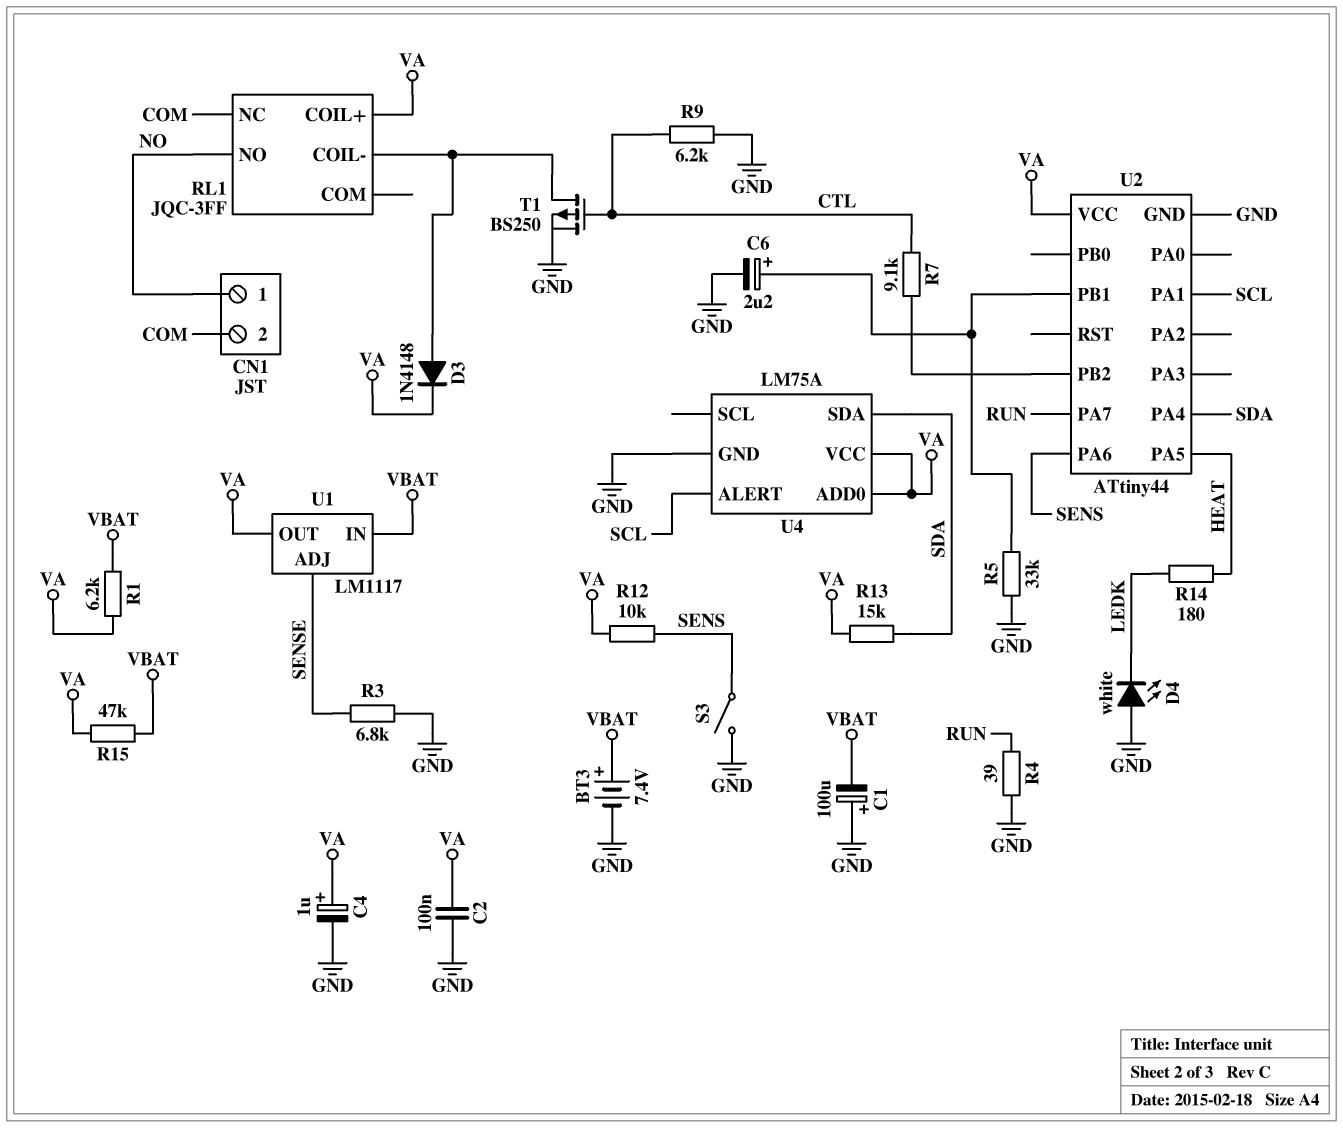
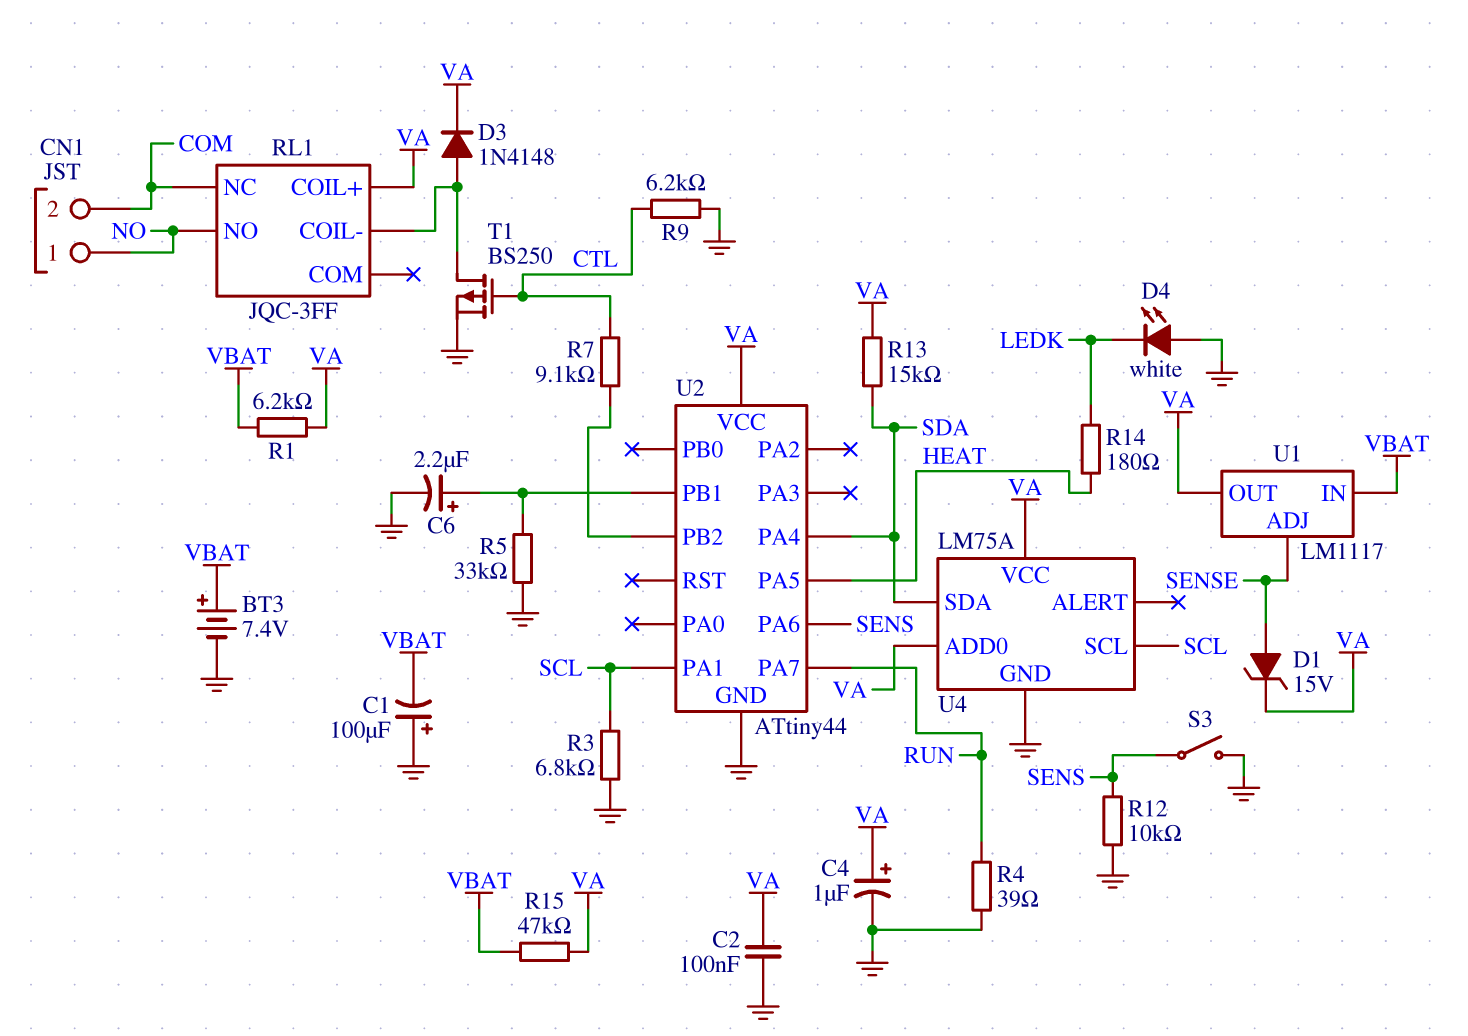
D1: none -> zener 15V (A SENSE, K VA)
R3: 6.8k (GND, SENSE) -> 6.8k (GND, SCL)
R12: 10k (SENS, VA) -> 10k (GND, SENS)
U4 pin ALERT: SCL -> none
U4 pin SCL: none -> SCL

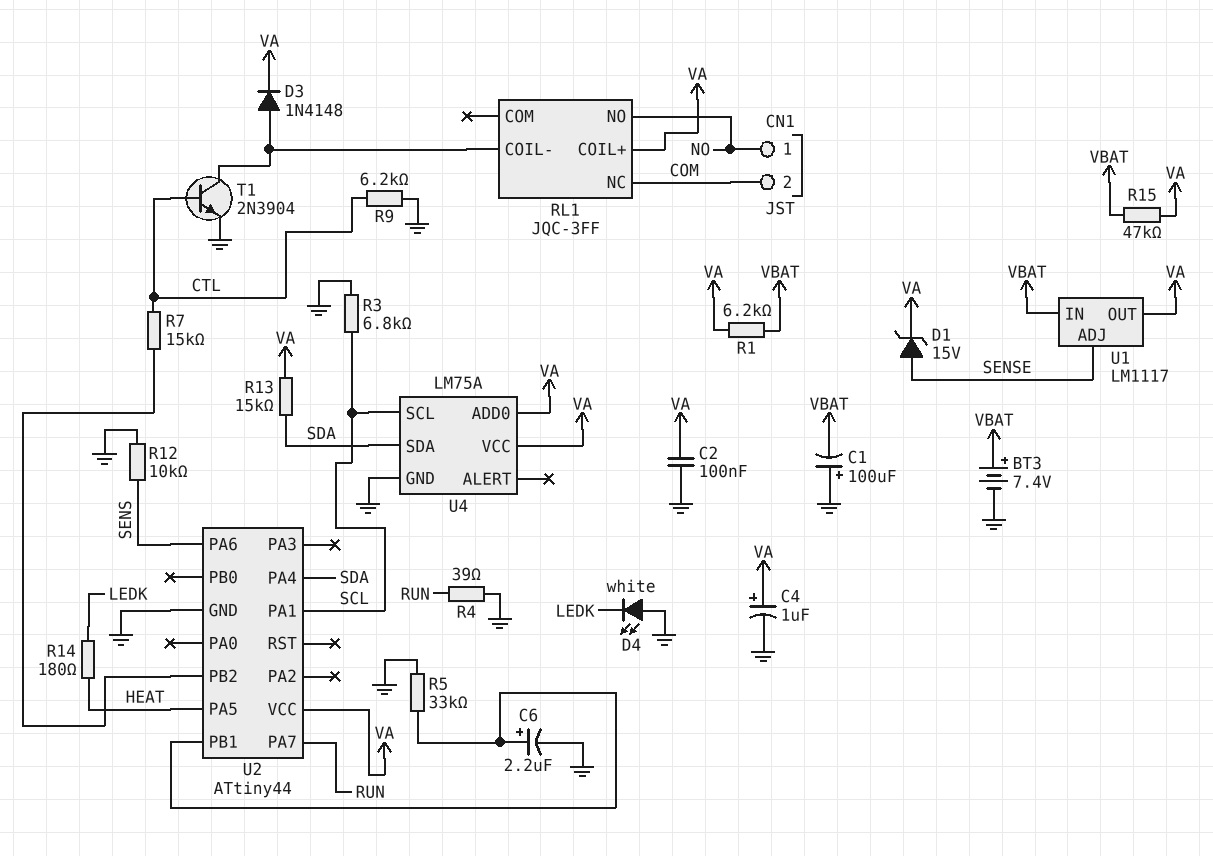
R7: 9.1k (CTL, U2/PB2) -> 15k (CTL, U2/PB2)
S3: switch (GND, SENS) -> none
T1: PMOS BS250 (G CTL, D RL1/COIL-, S GND) -> NPN 2N3904 (B CTL, C RL1/COIL-, E GND)

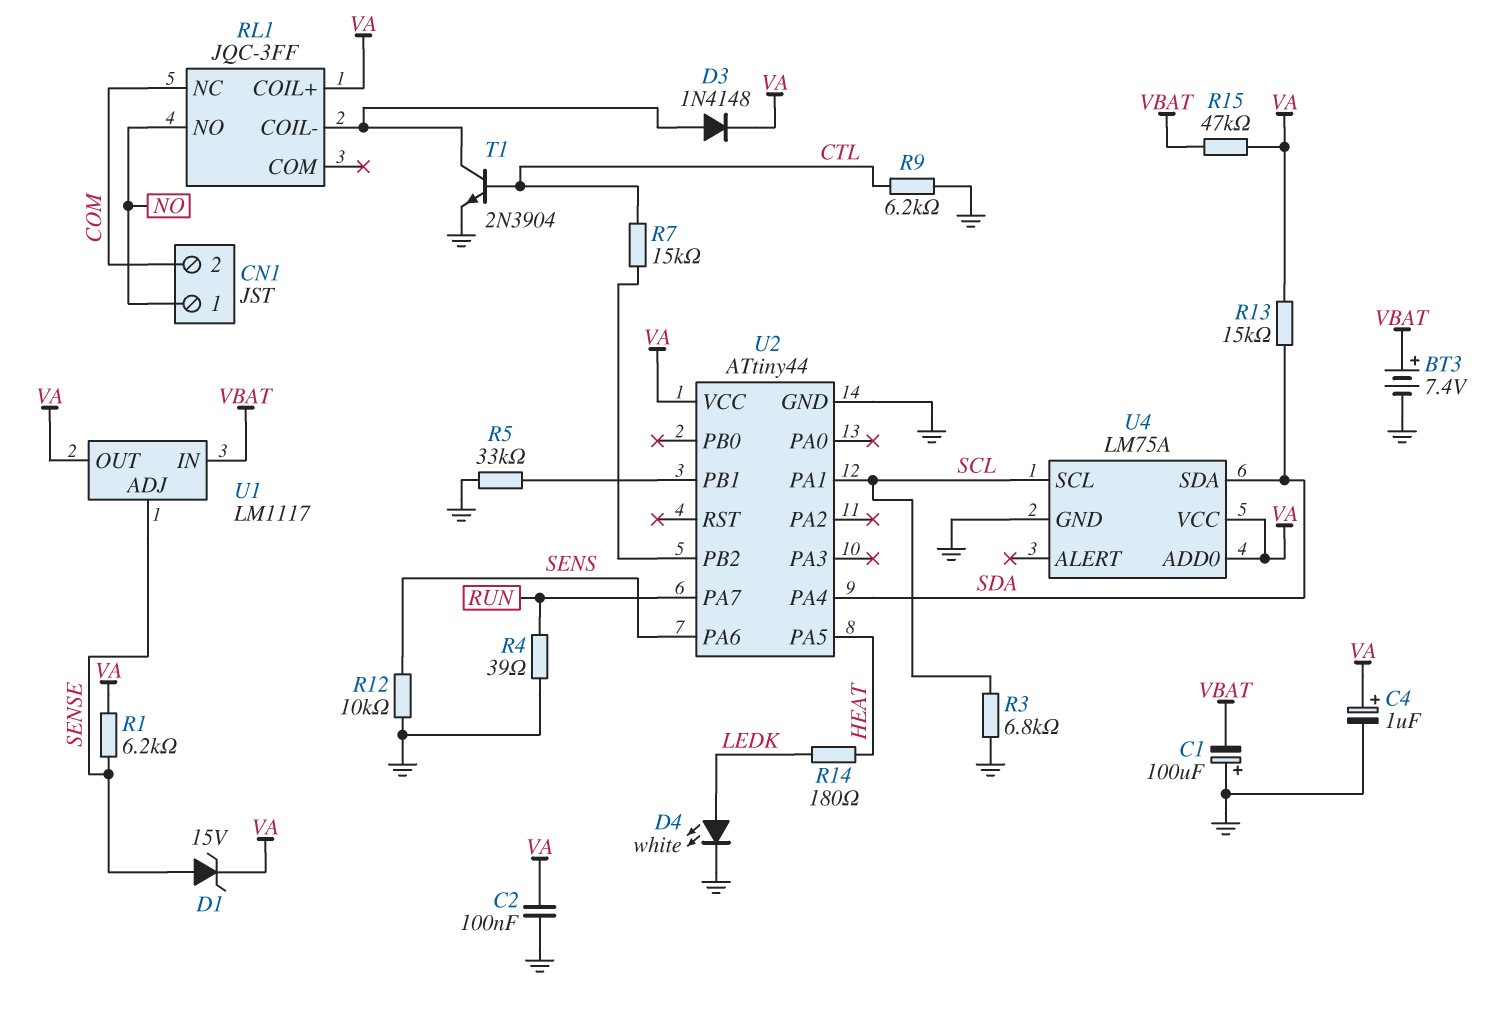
C6: 2.2uF (plus U2/PB1, minus GND) -> none
D4: LED white (A GND, K LEDK) -> LED white (A LEDK, K GND)
R1: 6.2k (VA, VBAT) -> 6.2k (SENSE, VA)

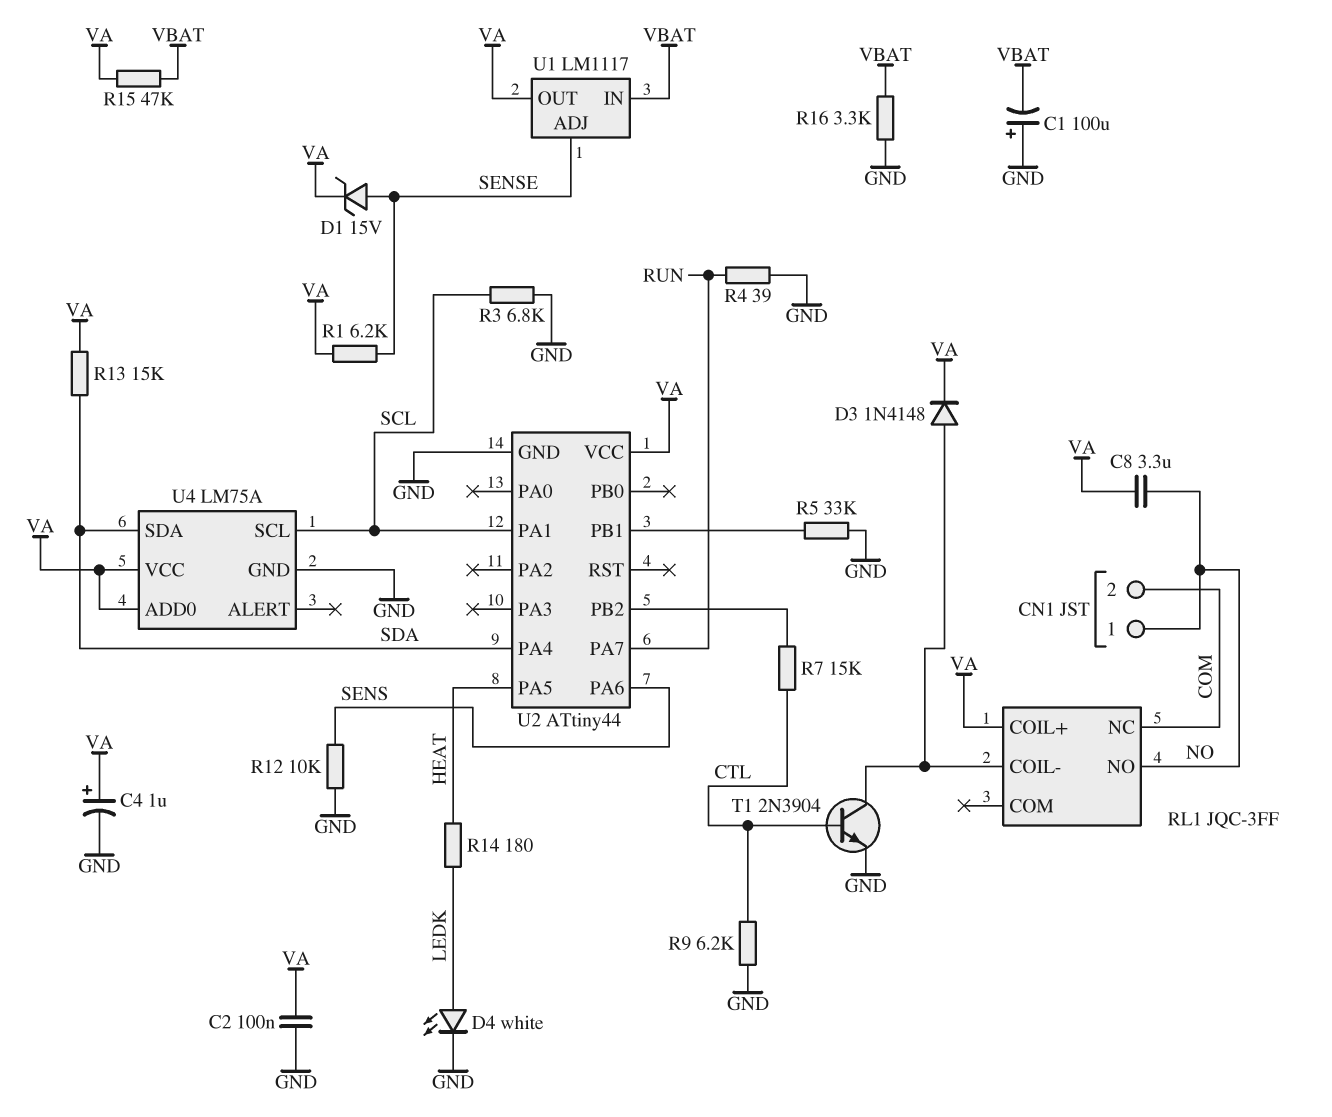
BT3: 7.4V (plus VBAT, minus GND) -> none
C8: none -> 3.3uF (NO, VA)
R16: none -> 3.3k (GND, VBAT)

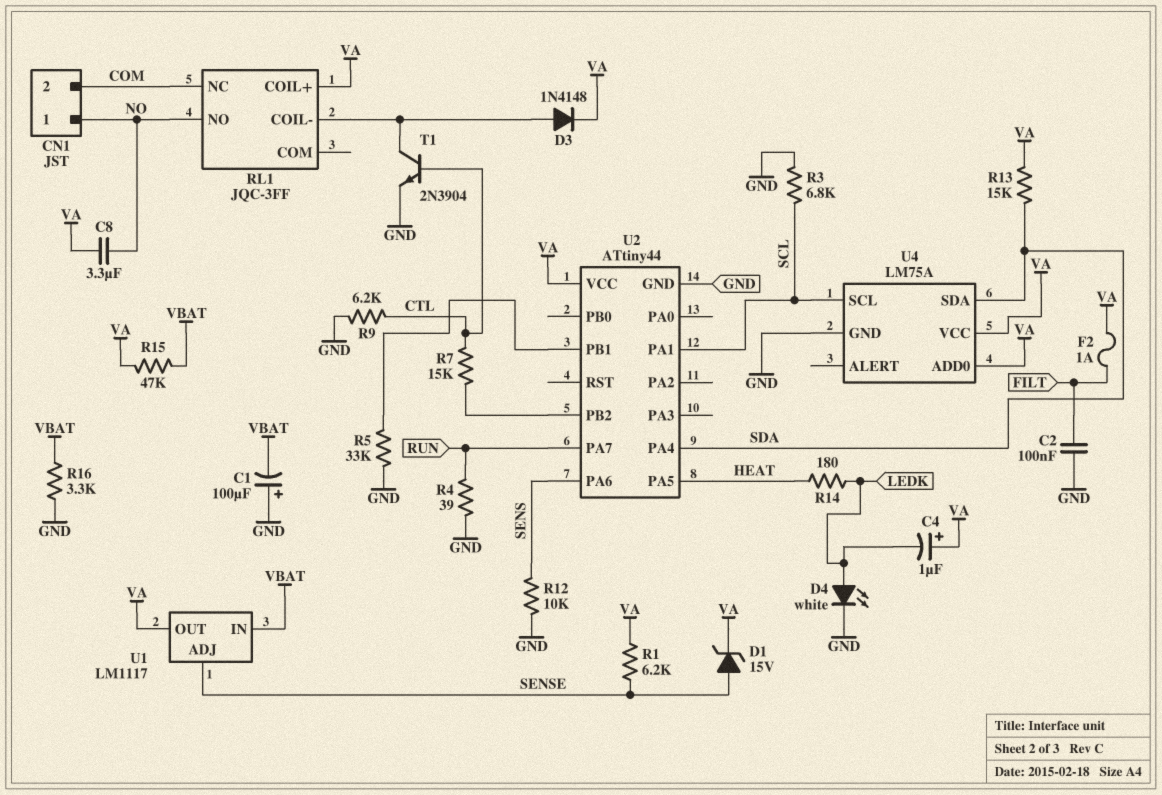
C2: 100nF (GND, VA) -> 100nF (FILT, GND)
C4: 1uF (plus VA, minus GND) -> 1uF (plus VA, minus LEDK)
F2: none -> 1A (FILT, VA)

